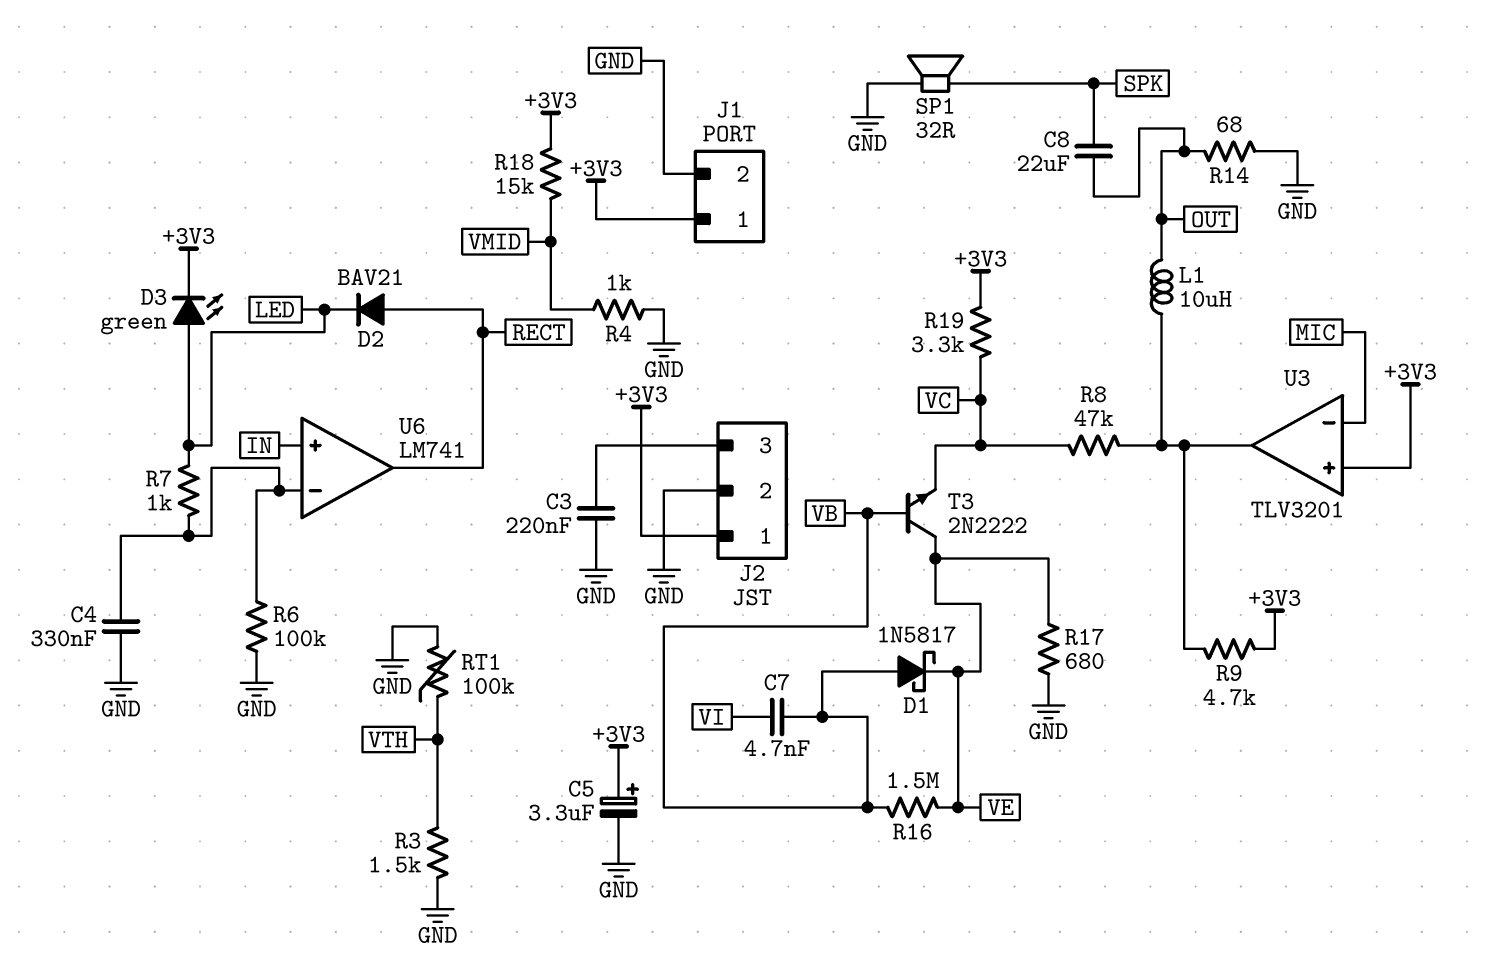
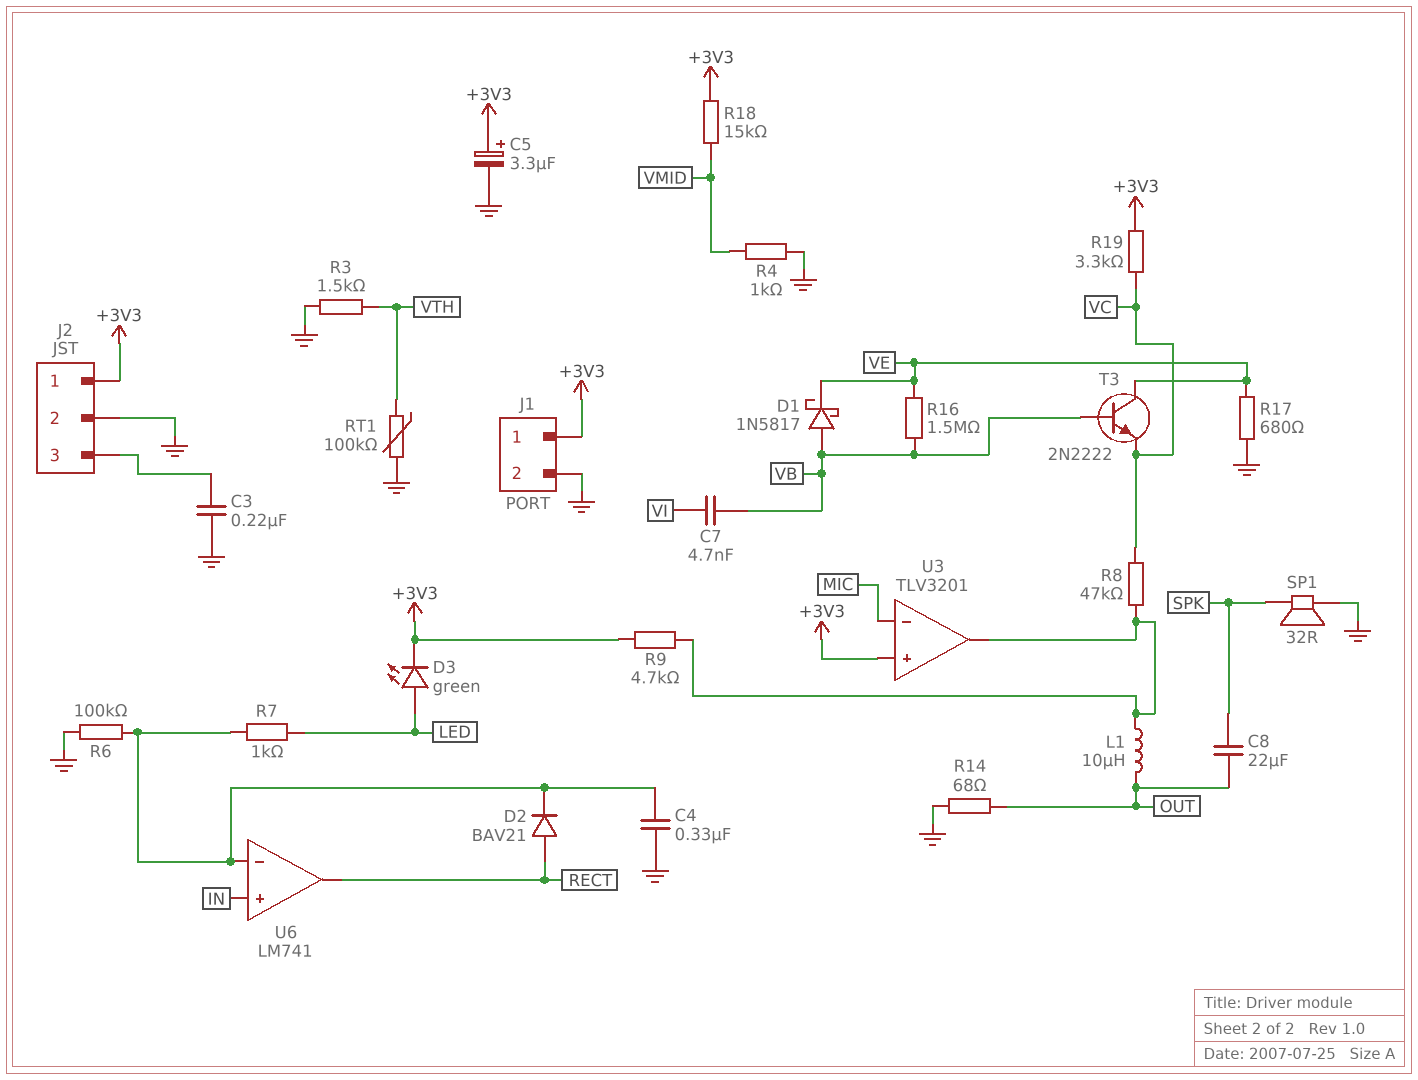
D2: diode BAV21 (A RECT, K LED) -> diode BAV21 (A RECT, K U6/in-)

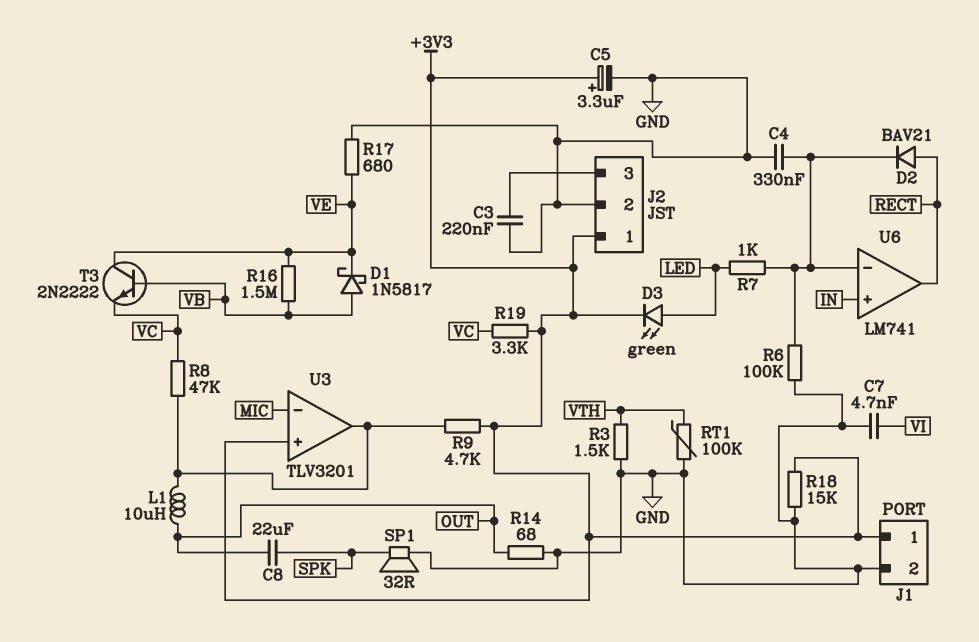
C7: 4.7nF (VB, VI) -> 4.7nF (GND, VI)
R4: 1k (GND, VMID) -> none
R18: 15k (+3V3, VMID) -> 15k (+3V3, GND)

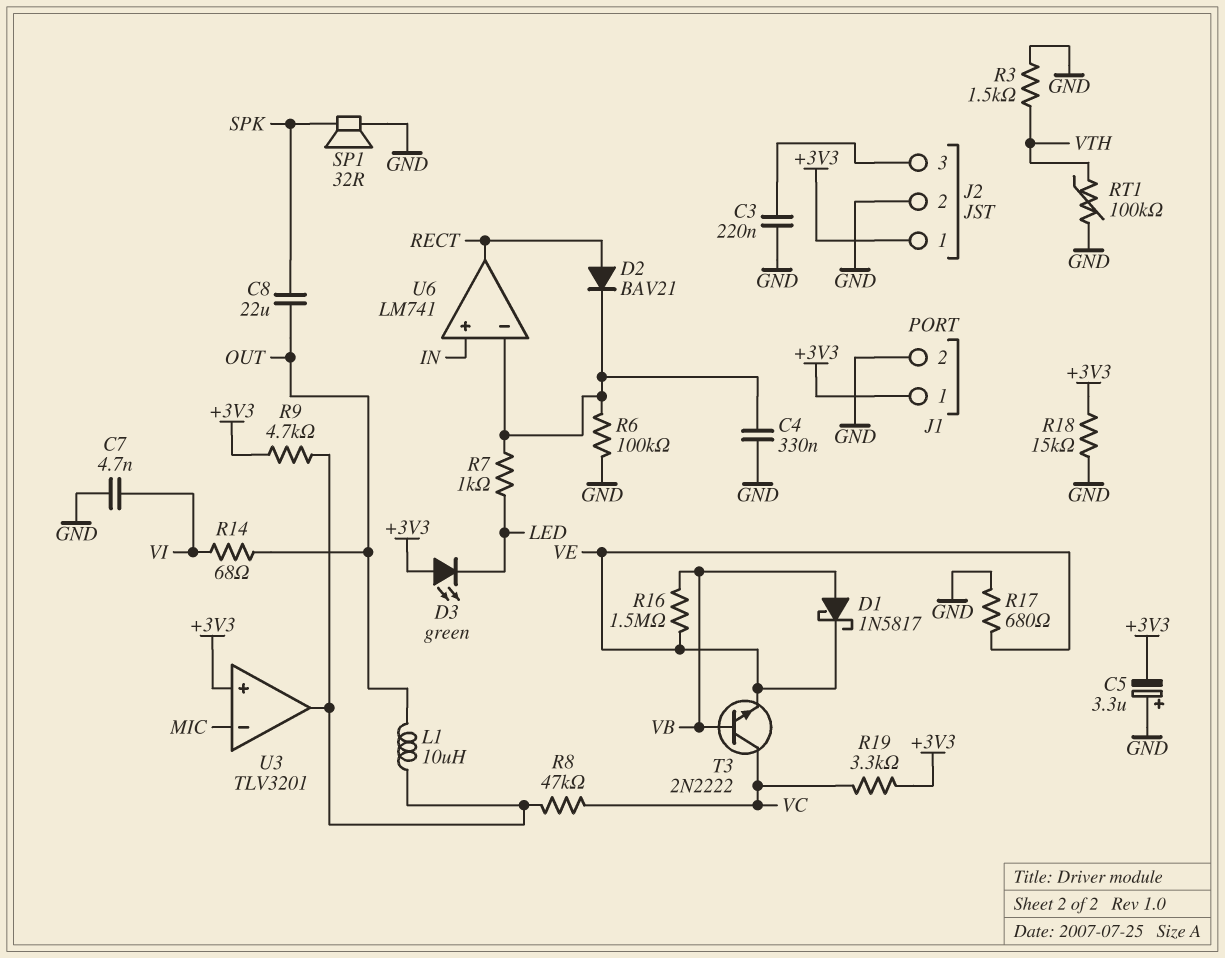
C5: 3.3uF (plus +3V3, minus GND) -> 3.3uF (plus GND, minus +3V3)
D3: LED green (A LED, K +3V3) -> LED green (A +3V3, K LED)
R14: 68 (GND, OUT) -> 68 (OUT, VI)
T3: NPN 2N2222 (B VB, C VE, E VC) -> NPN 2N2222 (B VB, C VC, E VE)

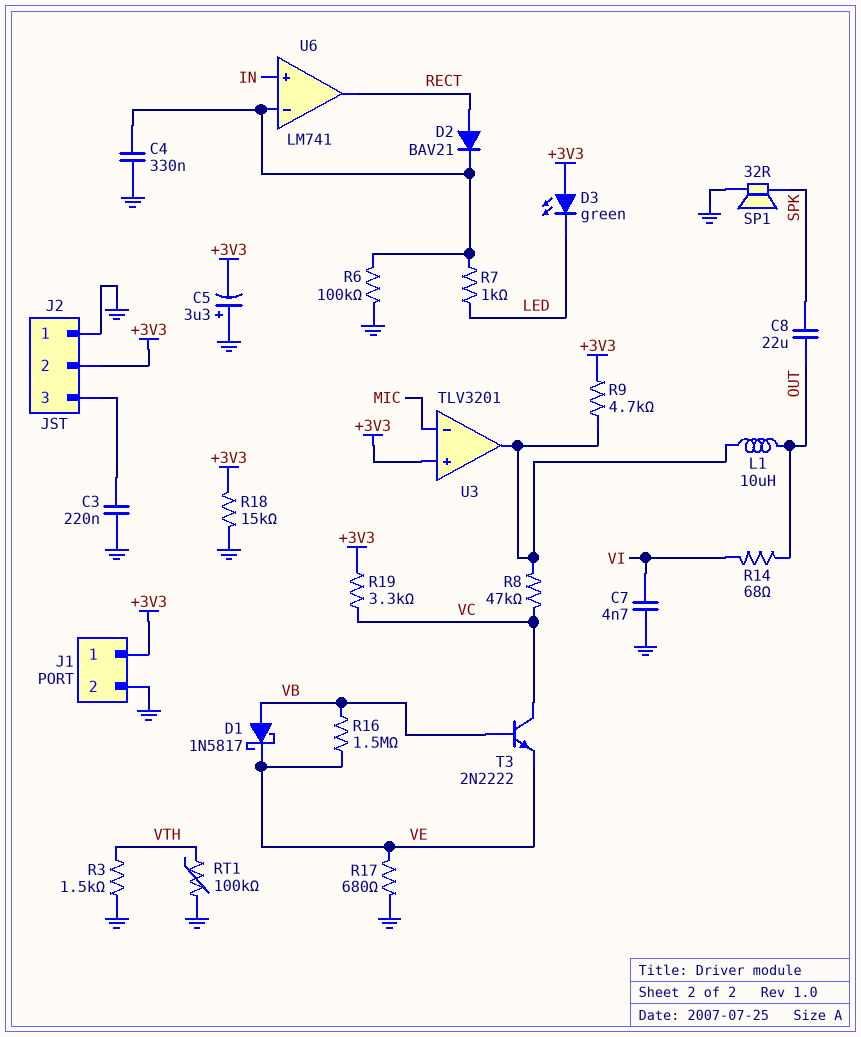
J2 pin 1: +3V3 -> GND
J2 pin 2: GND -> +3V3

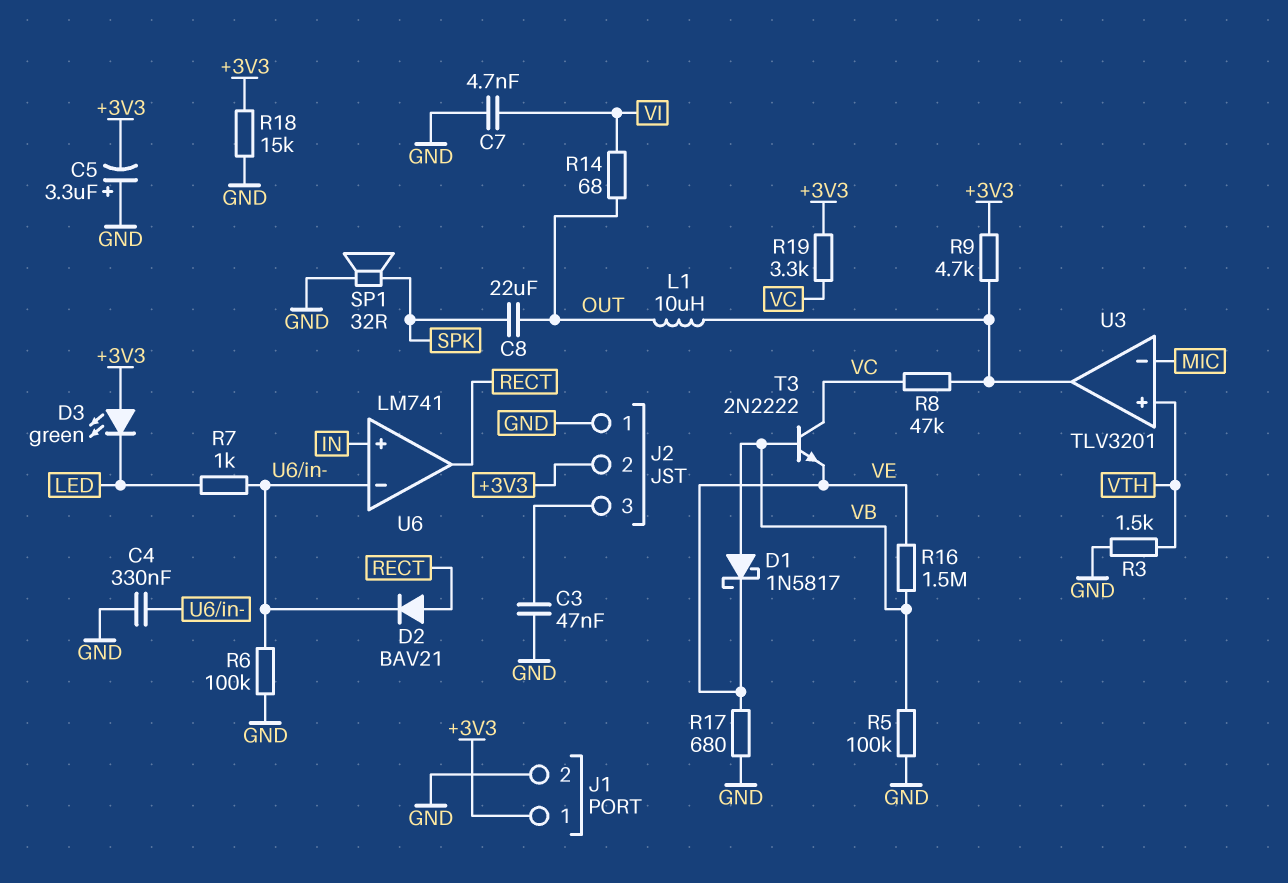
C3: 220nF (GND, J2/3) -> 47nF (GND, J2/3)
R5: none -> 100k (GND, VB)
RT1: 100k (GND, VTH) -> none
U3 pin in+: +3V3 -> VTH

